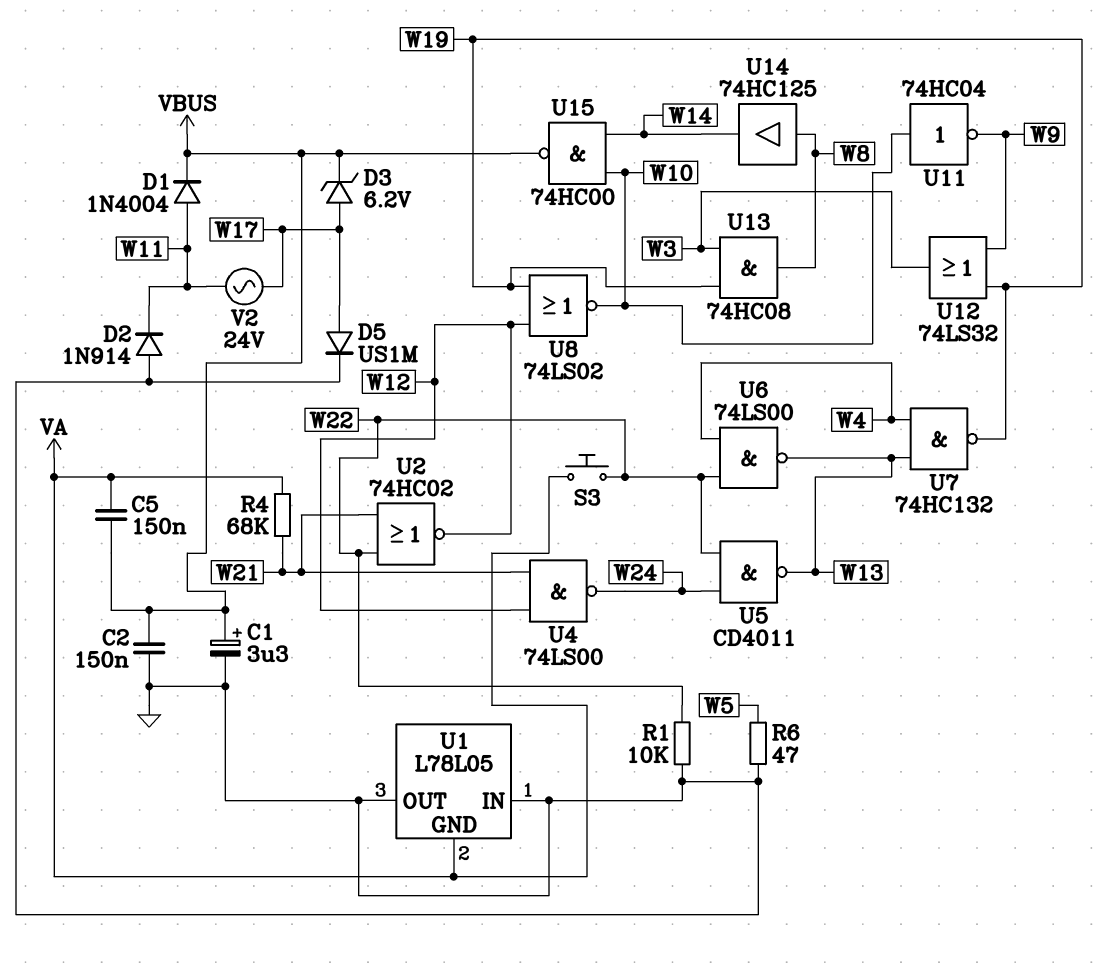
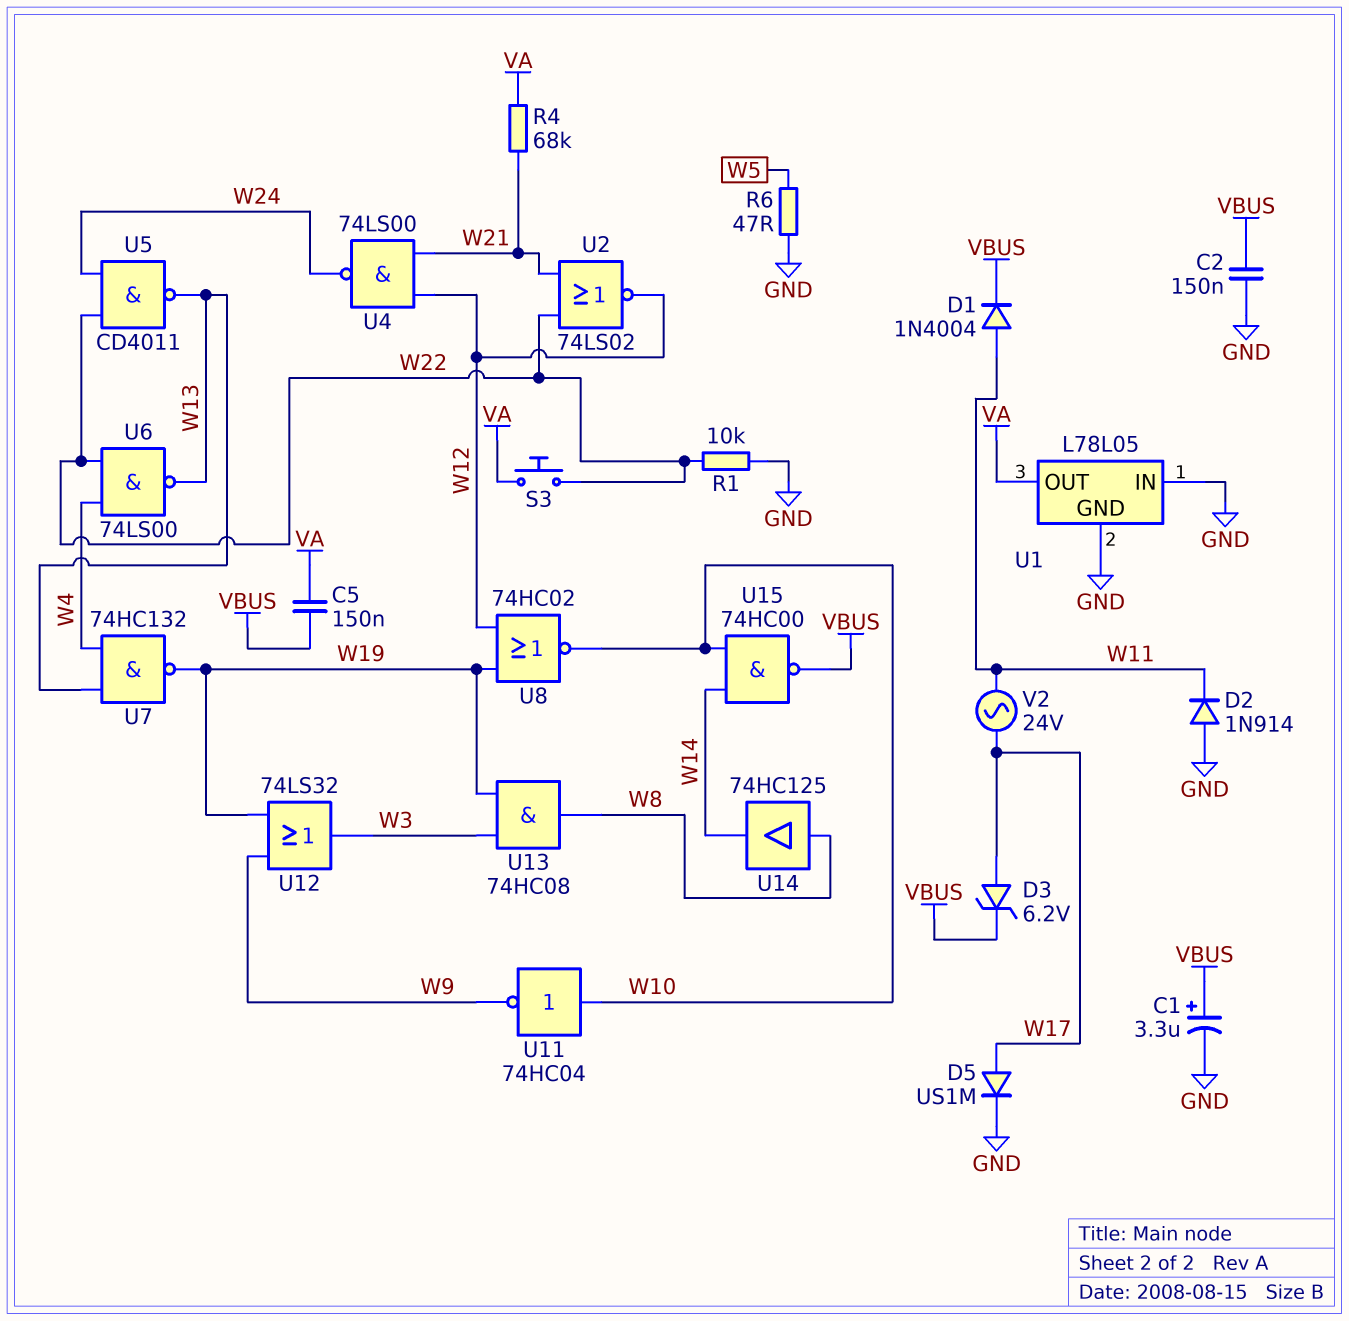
U1 pin GND: VA -> GND
U1 pin OUT: GND -> VA
U2: NOR 74HC02 (in W21, in W22, out W12) -> NOR 74LS02 (in W21, in W22, out W12)
U8: NOR 74LS02 (in W12, in W19, out W10) -> NOR 74HC02 (in W12, in W19, out W10)

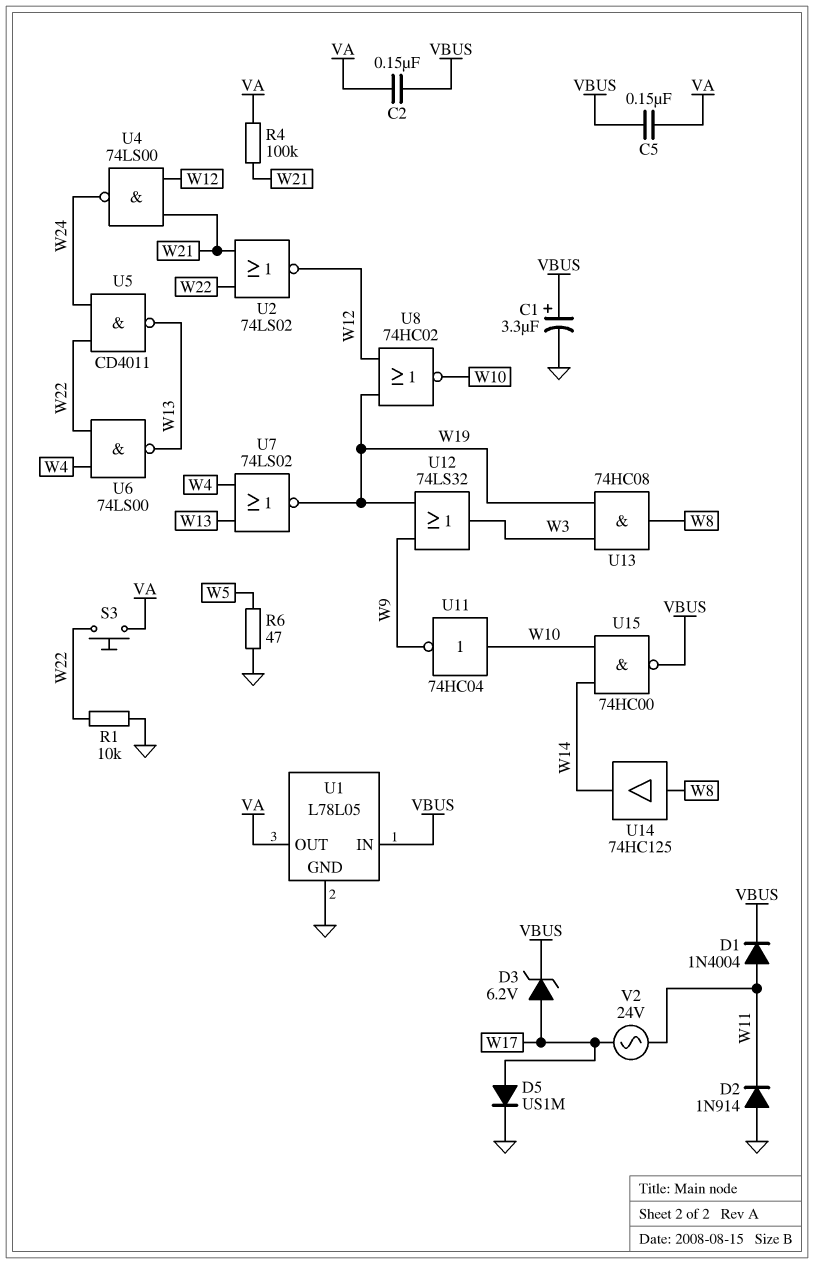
C2: 150nF (GND, VBUS) -> 150nF (VA, VBUS)
R4: 68k (VA, W21) -> 100k (VA, W21)
U1 pin IN: GND -> VBUS
U7: NAND 74HC132 (in W4, in W13, out W19) -> NOR 74LS02 (in W4, in W13, out W19)

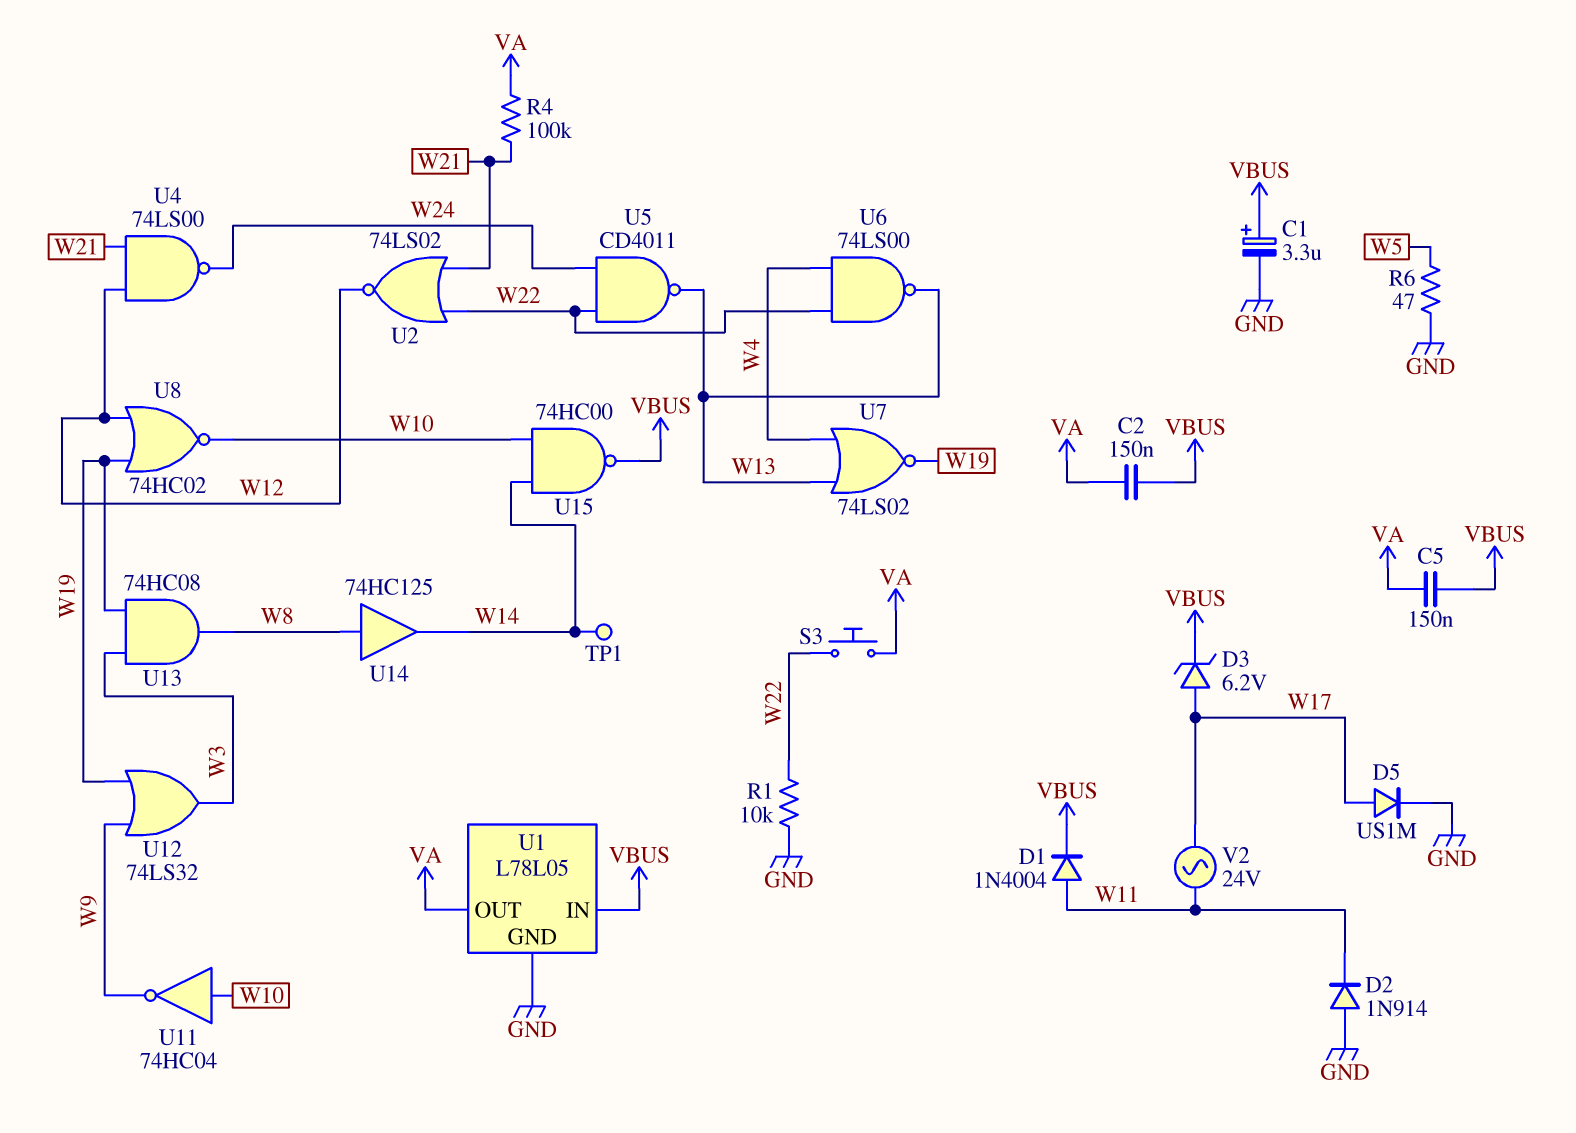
TP1: none -> test point (W14)

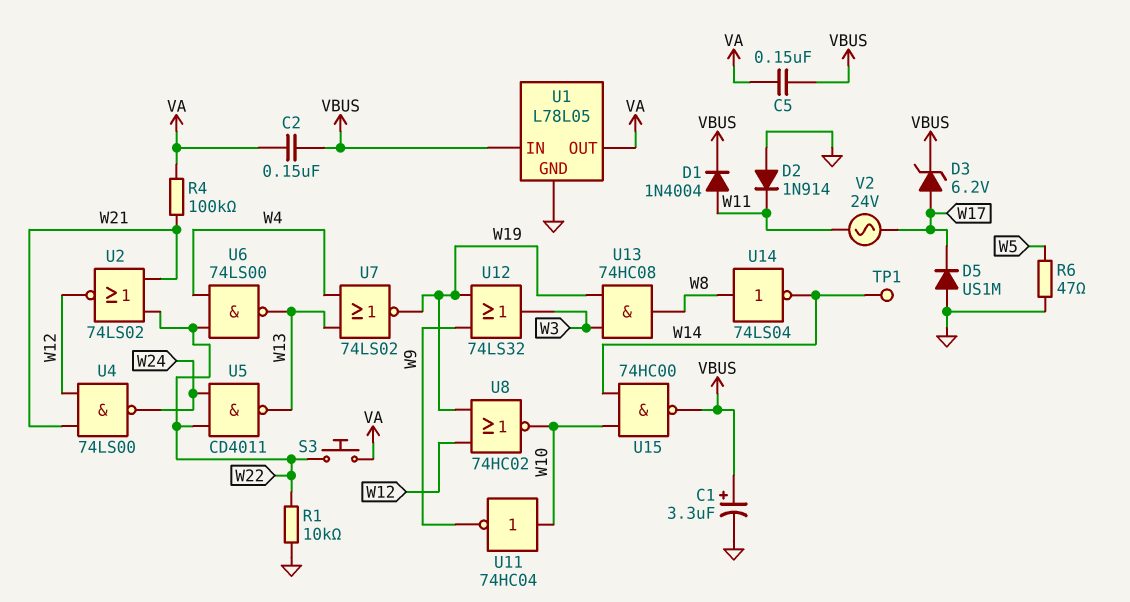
D5: diode US1M (A W17, K GND) -> diode US1M (A GND, K W17)
U14: buffer 74HC125 (in W8, out W14) -> NOT 74LS04 (in W8, out W14)

